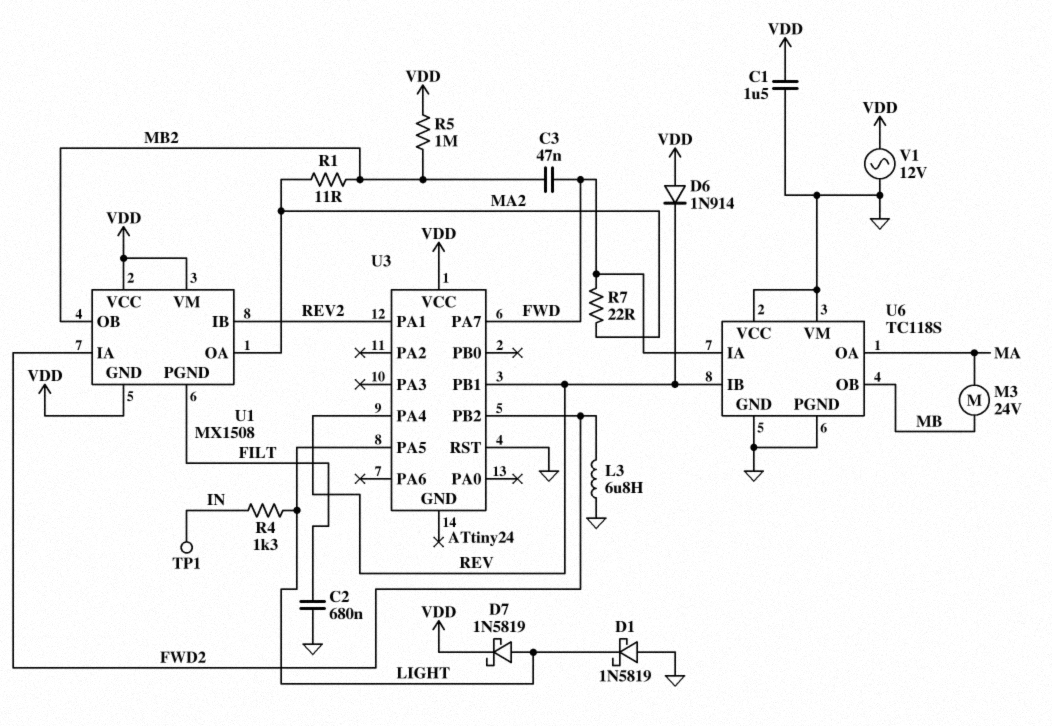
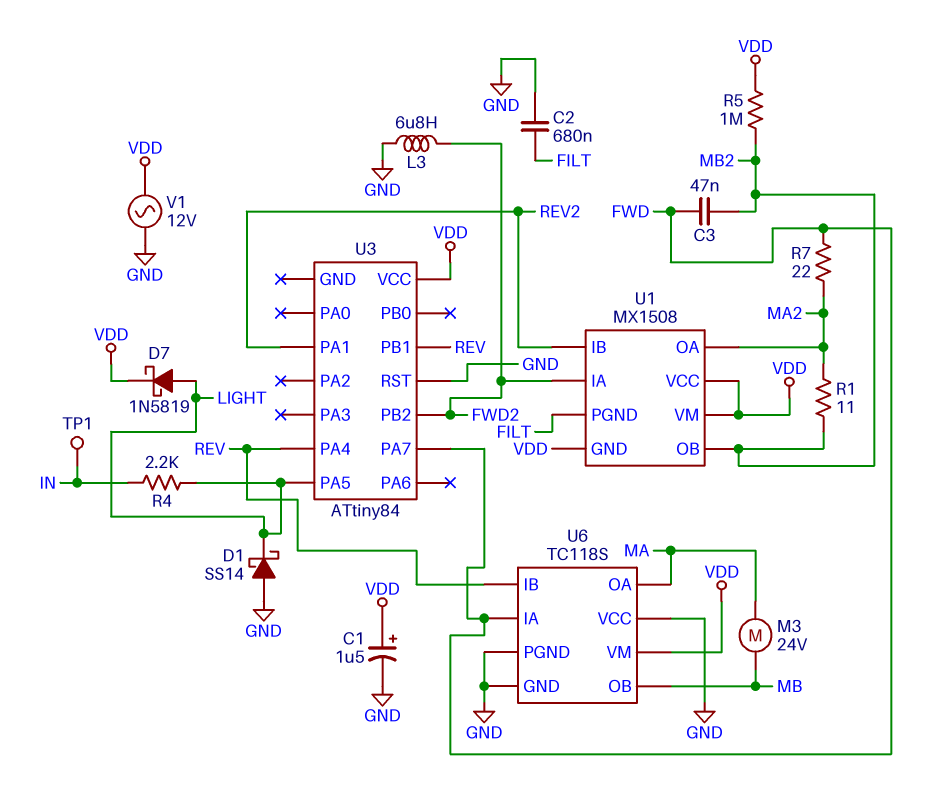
C1: 1.5uF (GND, VDD) -> 1.5uF (plus VDD, minus GND)
D1: schottky 1N5819 (A GND, K LIGHT) -> schottky SS14 (A GND, K LIGHT)
D6: diode 1N914 (A VDD, K REV) -> none
R4: 1.3k (IN, LIGHT) -> 2.2k (IN, LIGHT)
U3: ATtiny24 -> ATtiny84
U6 pin VM: GND -> VDD

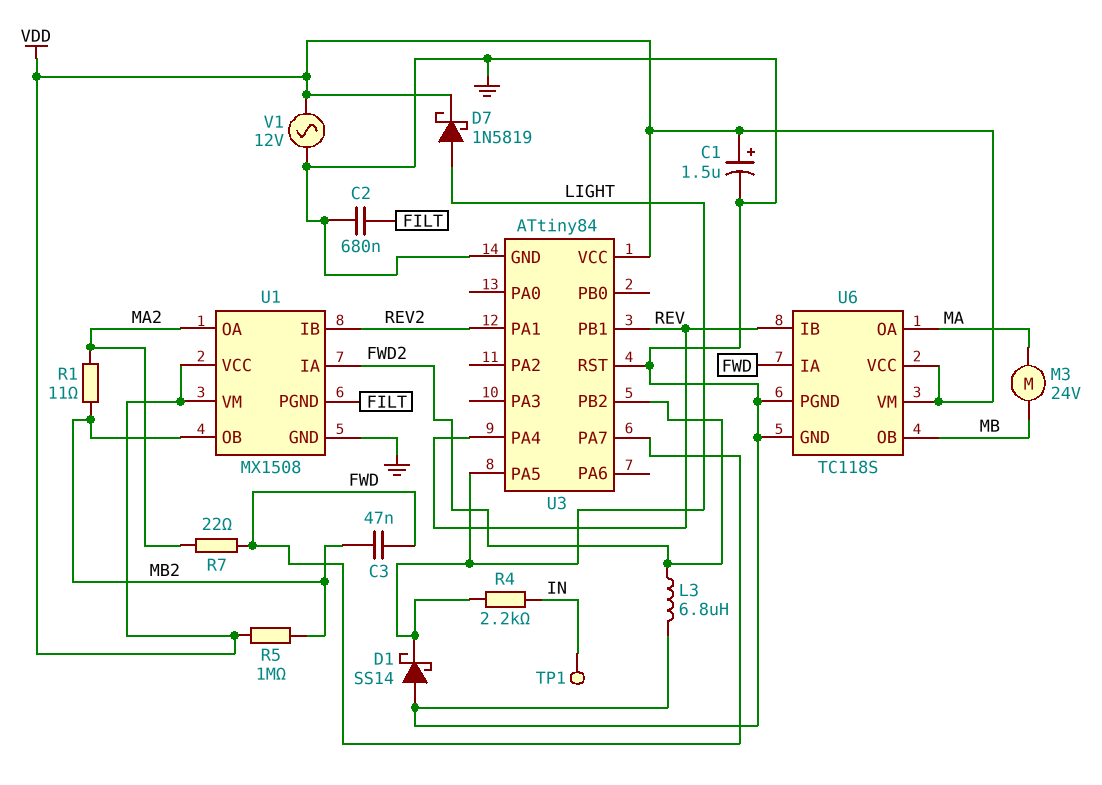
U1 pin GND: VDD -> GND
U3 pin GND: none -> GND
U6 pin VCC: GND -> VDD

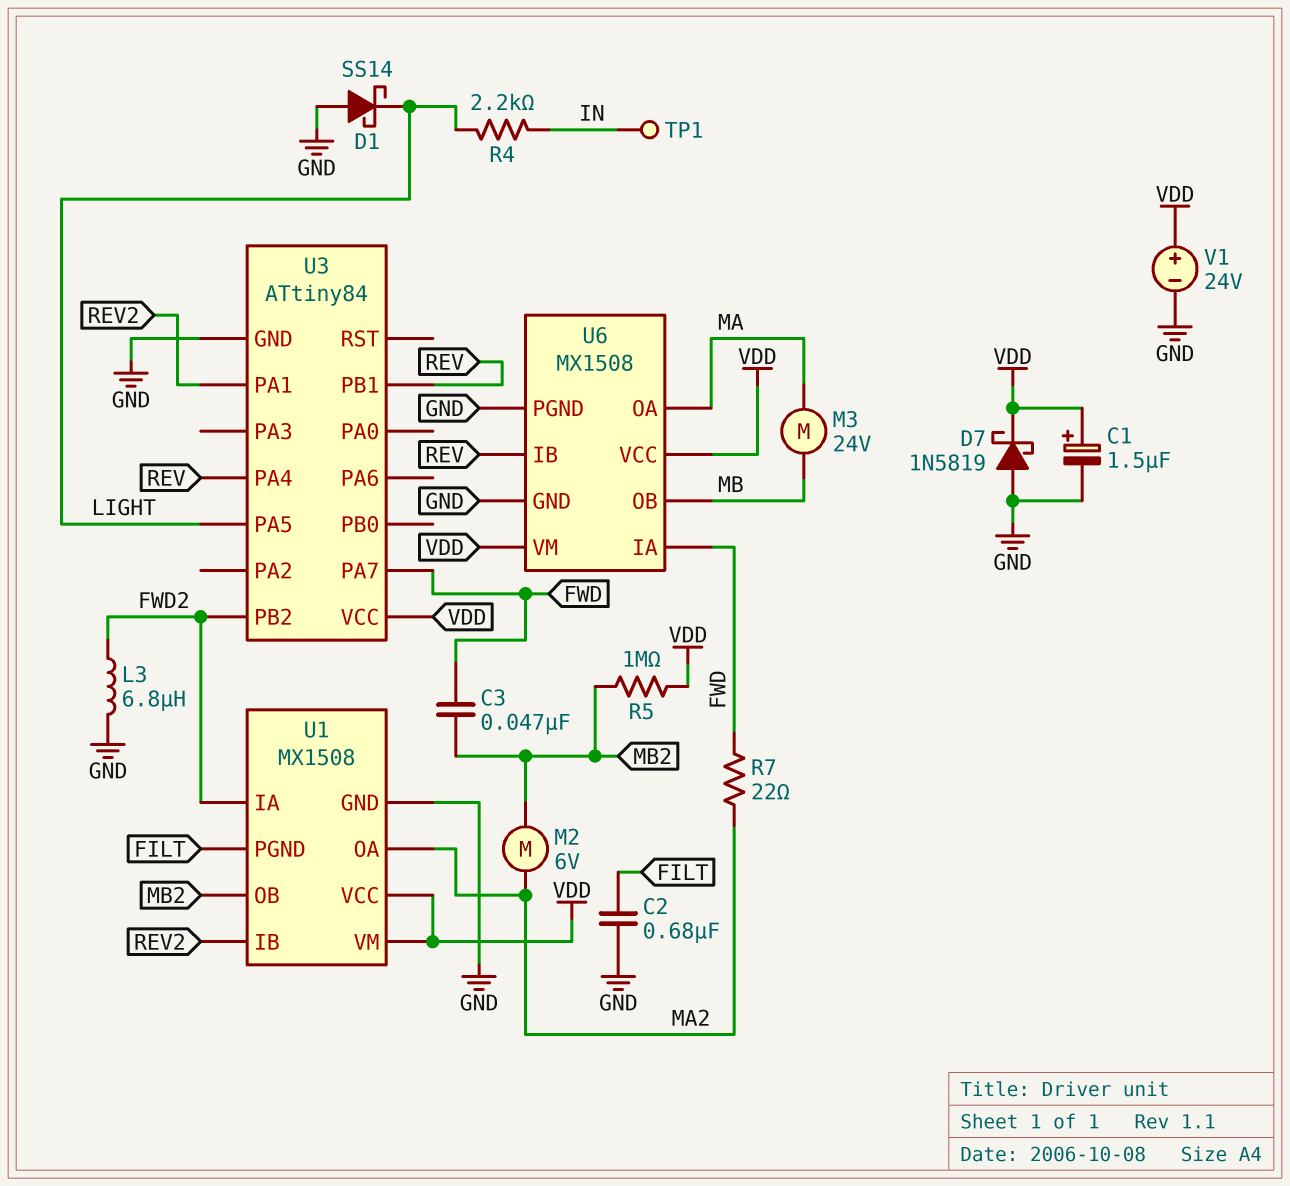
D7: schottky 1N5819 (A LIGHT, K VDD) -> schottky 1N5819 (A GND, K VDD)
M2: none -> motor 6V (MA2, MB2)
R1: 11 (MA2, MB2) -> none
U3 pin RST: GND -> none
U6: TC118S -> MX1508
V1: AC 12V (GND, VDD) -> 24V (plus VDD, minus GND)

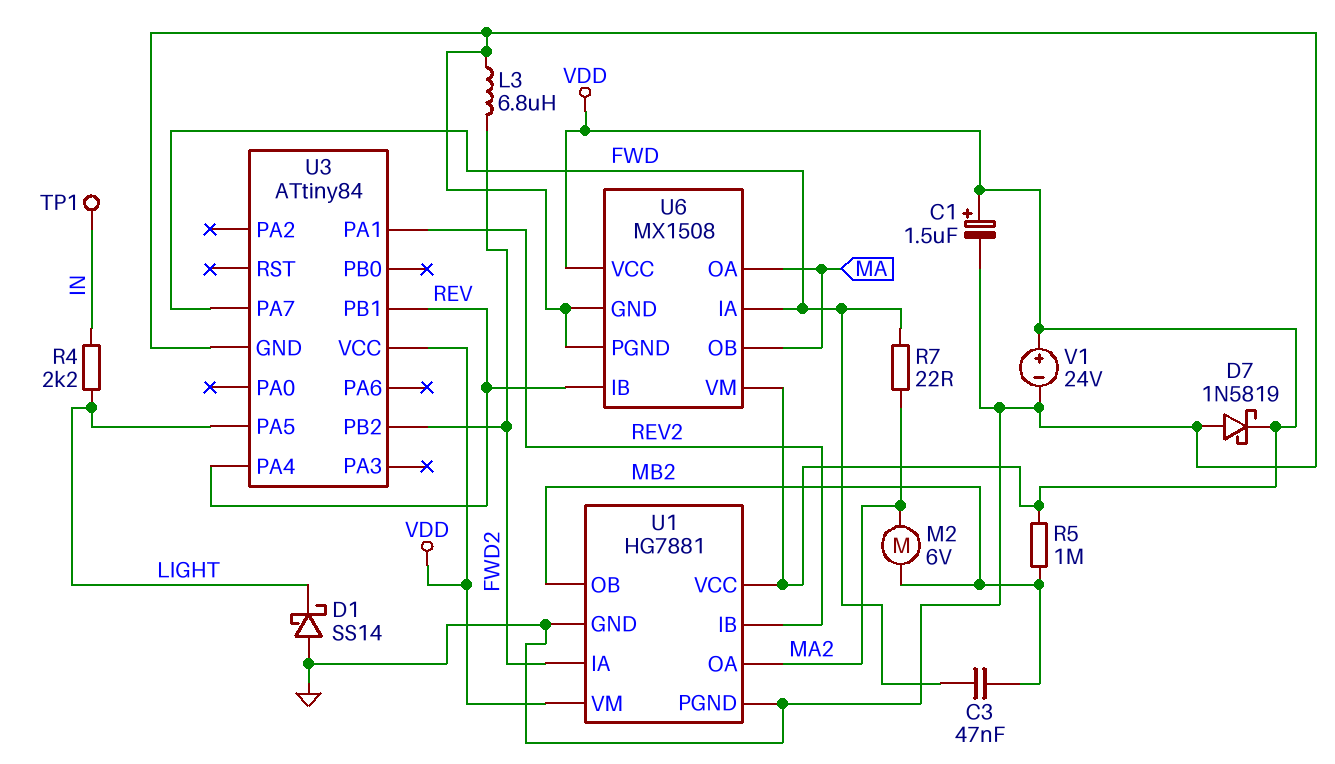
C2: 680nF (FILT, GND) -> none
M3: motor 24V (MA, MB) -> none
U1: MX1508 -> HG7881
U1 pin PGND: FILT -> GND
U6 pin OB: MB -> MA

